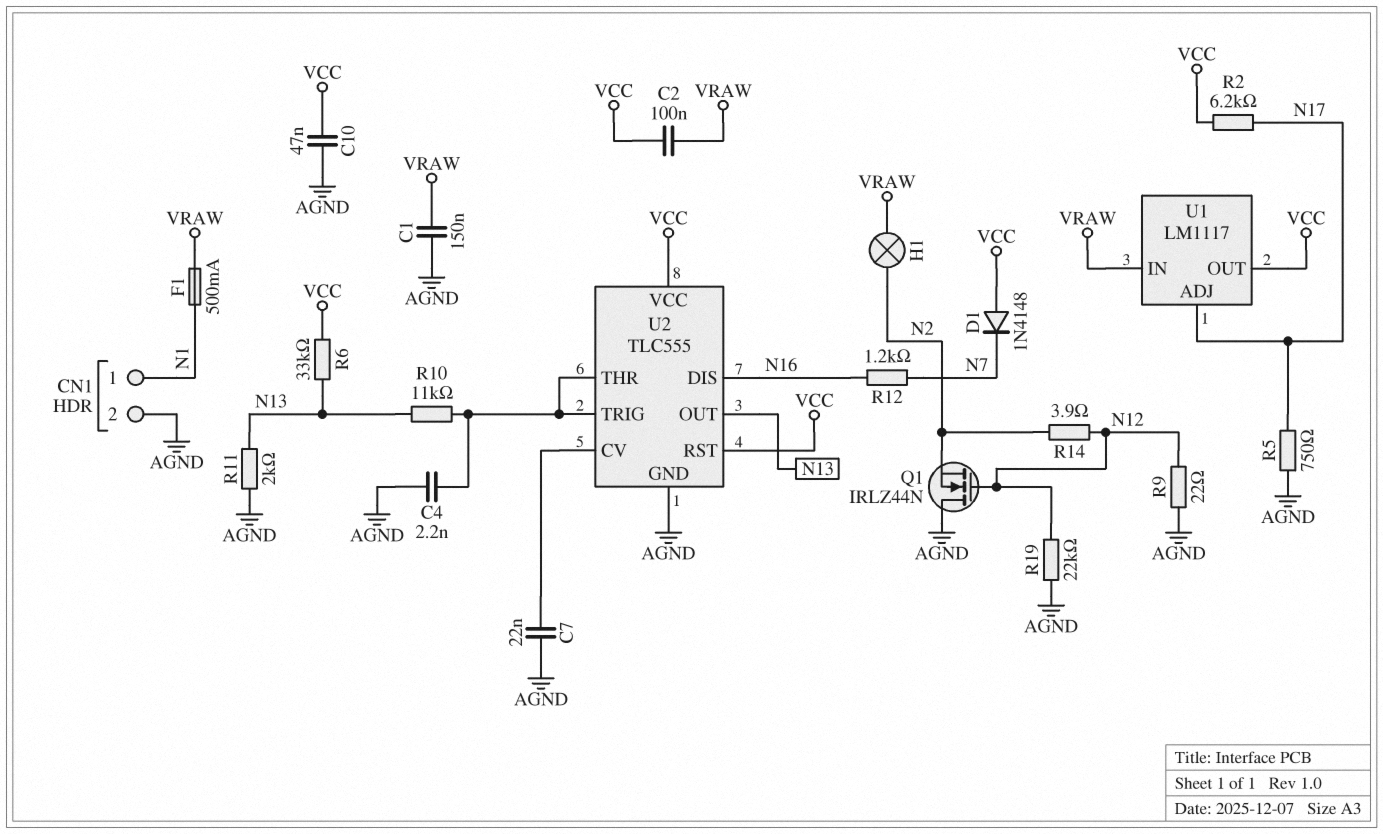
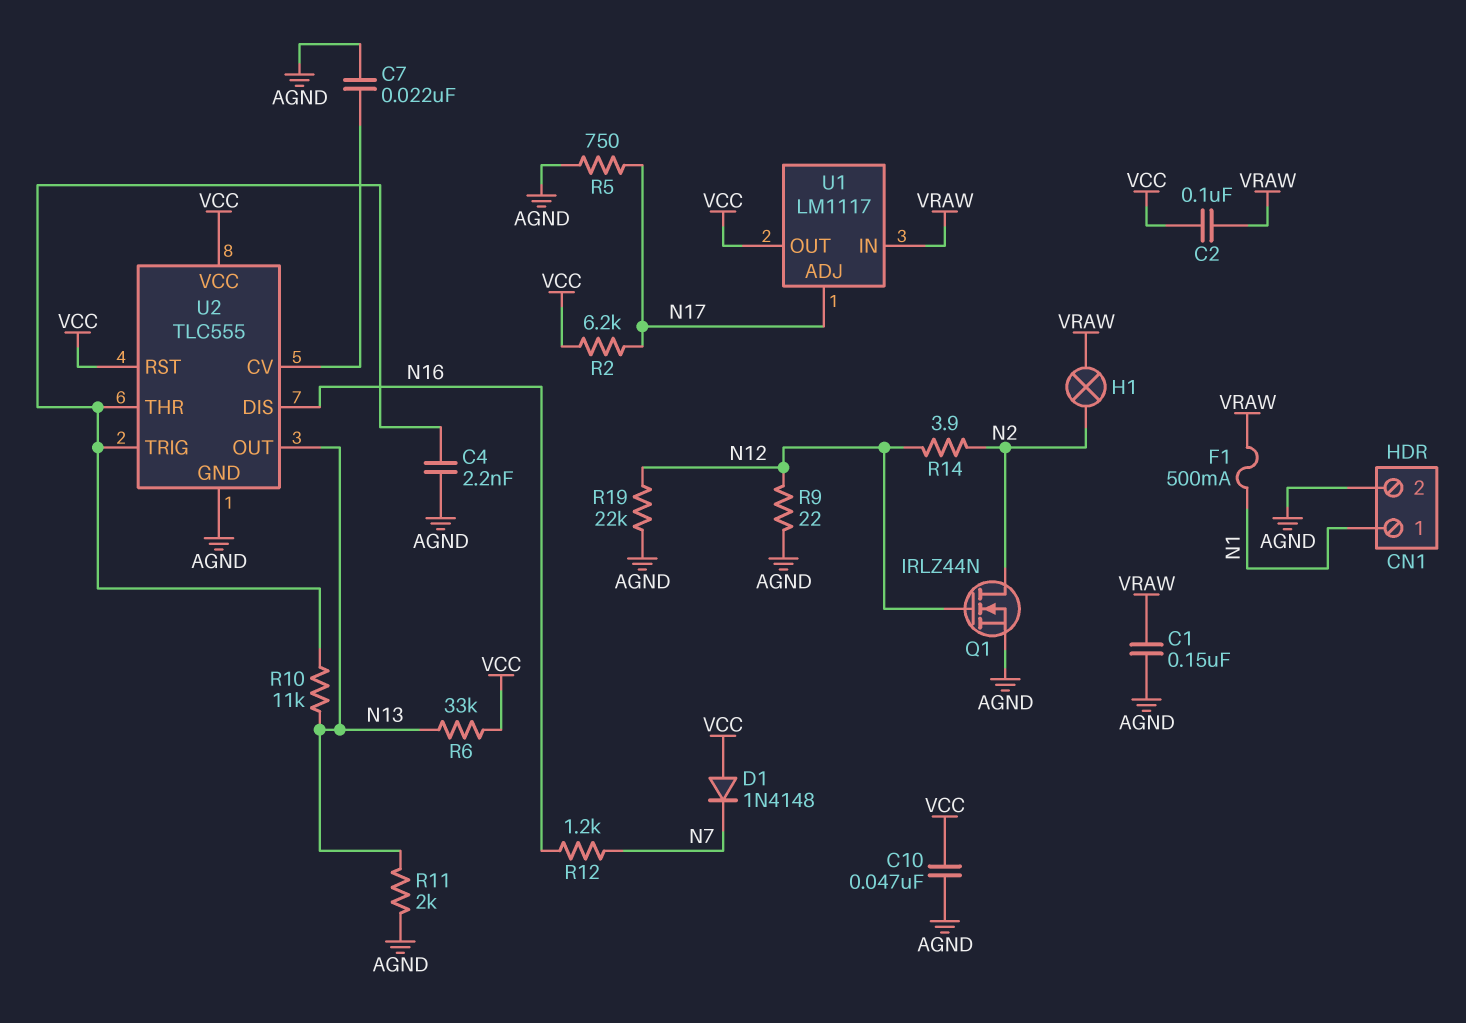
Q1: NMOS IRLZ44N (G N12, D AGND, S N2) -> NMOS IRLZ44N (G N12, D N2, S AGND)

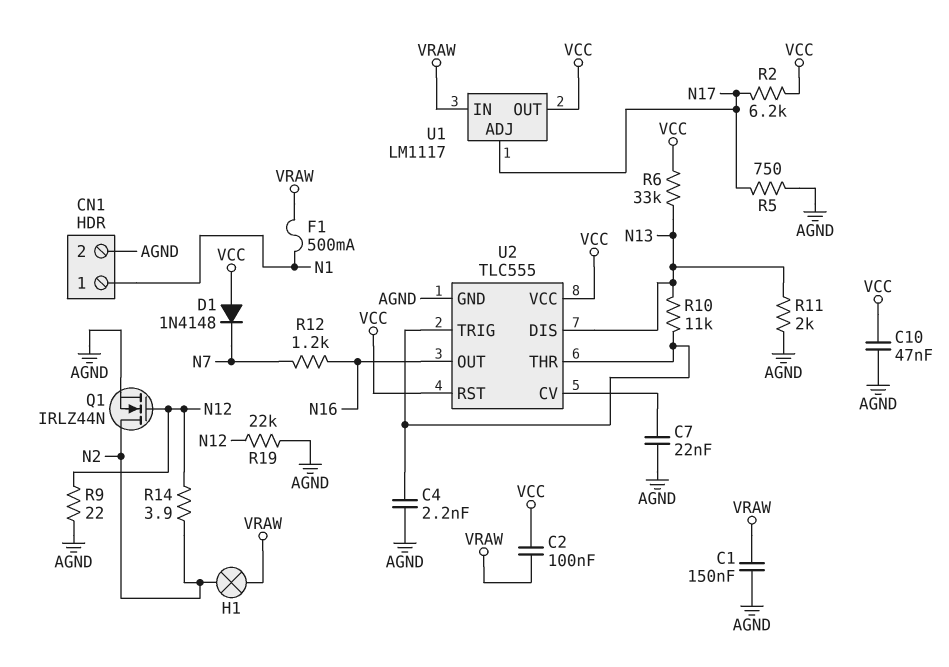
U2 pin DIS: N16 -> N13
U2 pin OUT: N13 -> N16

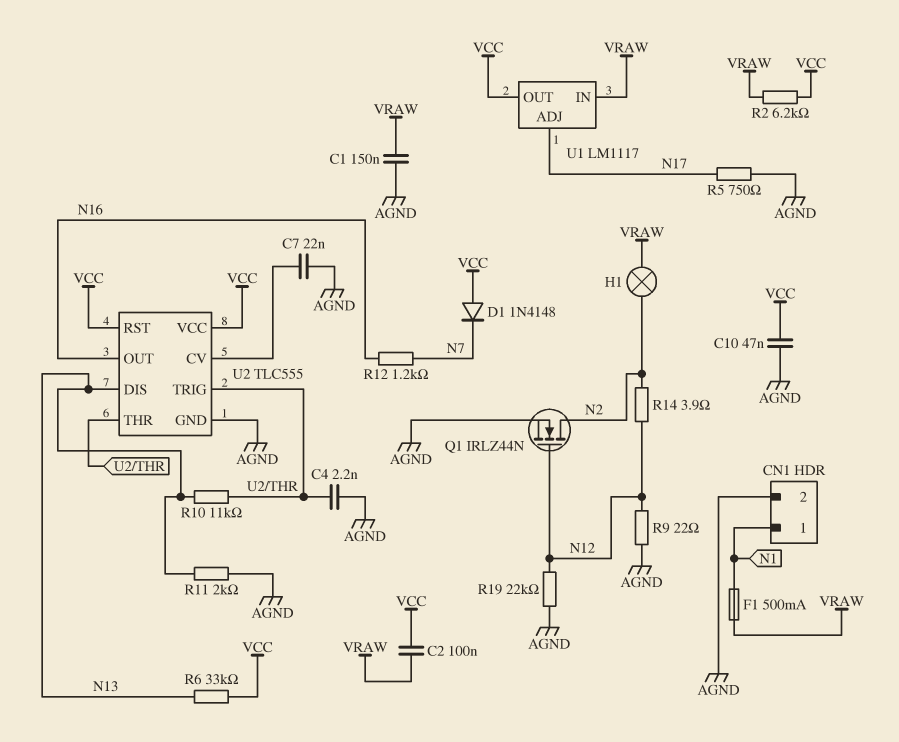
R2: 6.2k (N17, VCC) -> 6.2k (VCC, VRAW)

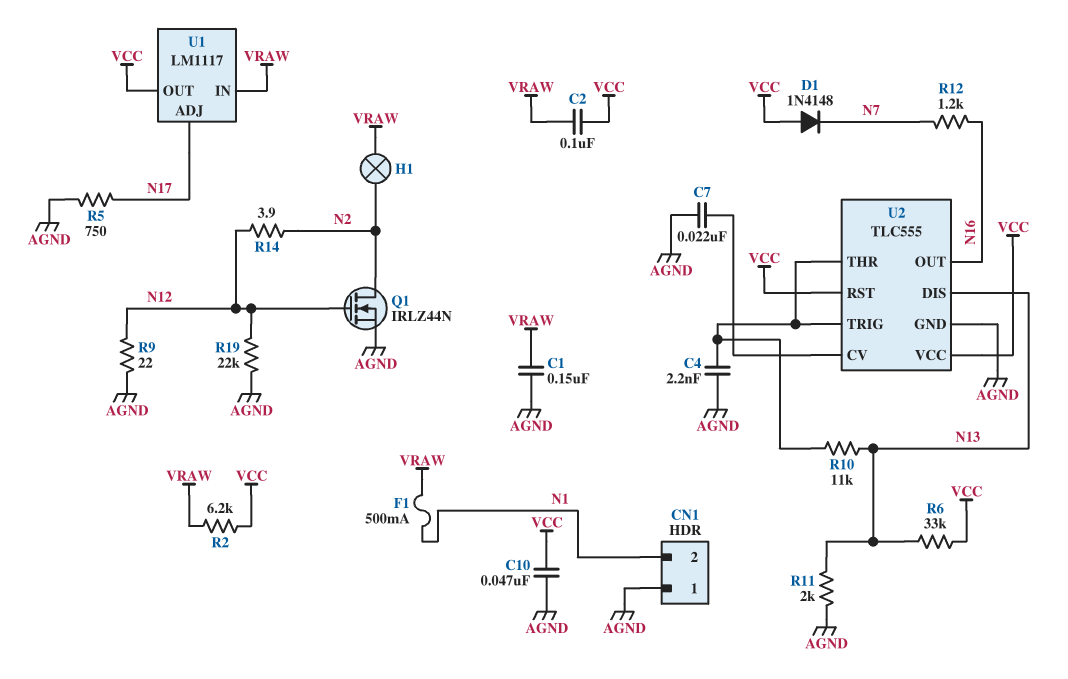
CN1 pin 1: N1 -> AGND
CN1 pin 2: AGND -> N1

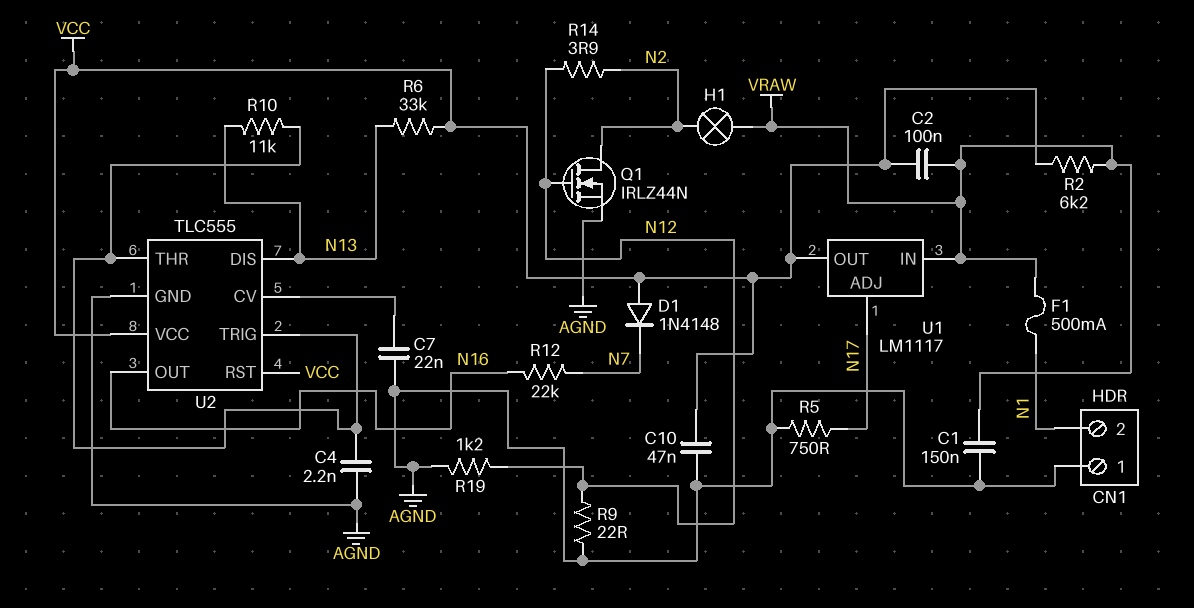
R11: 2k (AGND, N13) -> none
R12: 1.2k (N7, N16) -> 22k (N7, N16)
R19: 22k (AGND, N12) -> 1.2k (AGND, N12)

